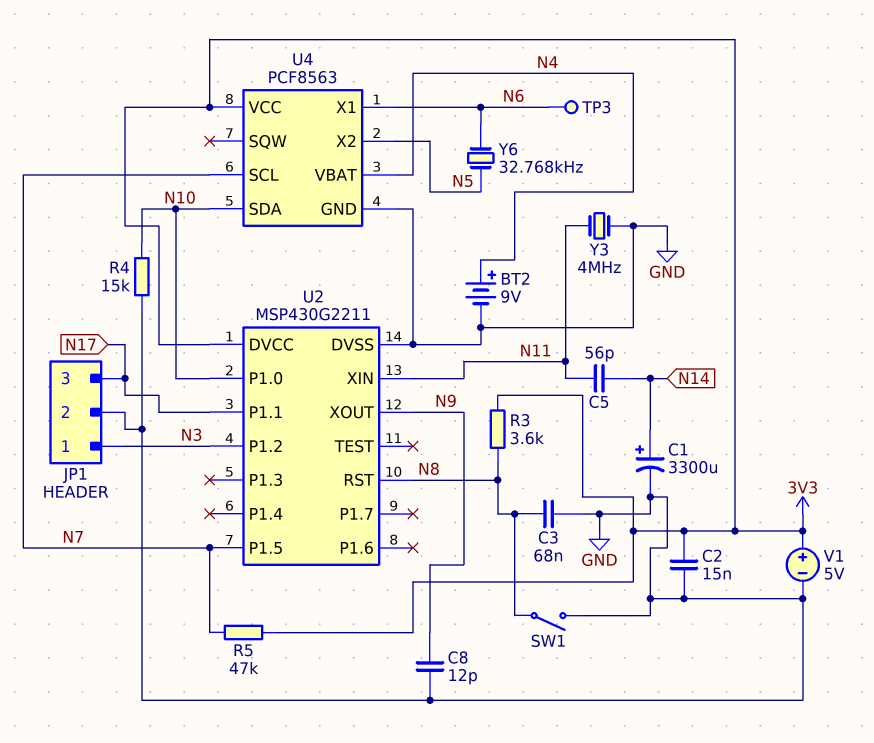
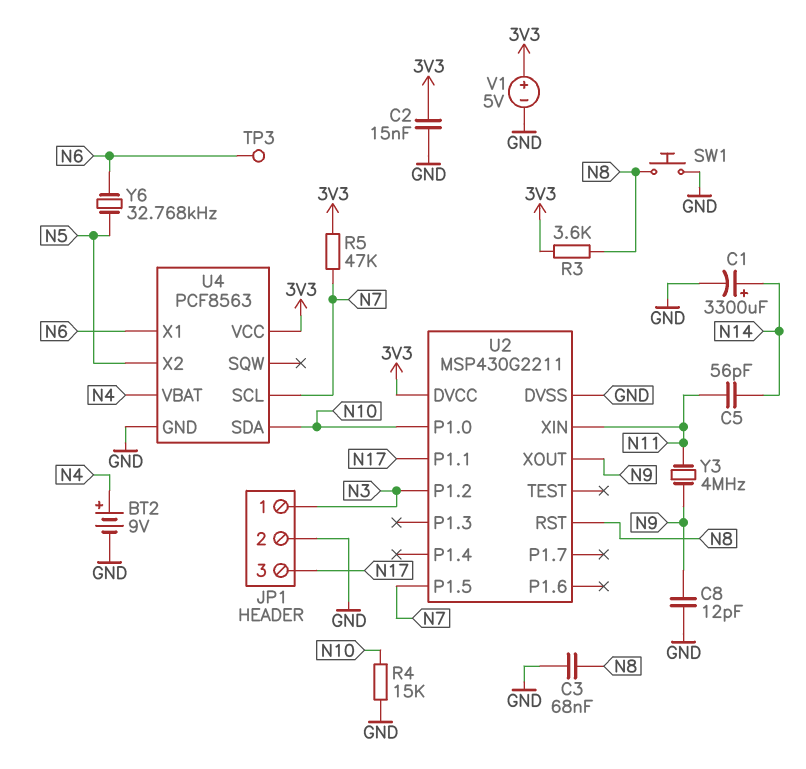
SW1: switch (GND, N8) -> button (GND, N8)
Y3: 4MHz (GND, N11) -> 4MHz (N9, N11)

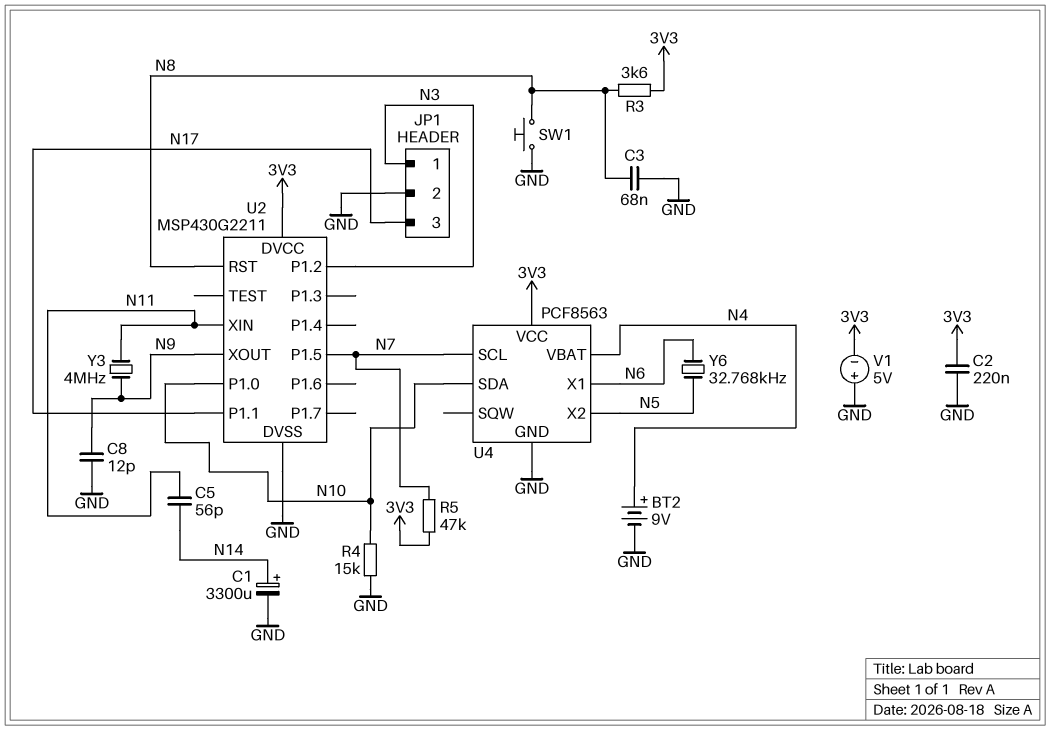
C2: 15nF (3V3, GND) -> 220nF (3V3, GND)
TP3: test point (N6) -> none
V1: 5V (plus 3V3, minus GND) -> 5V (plus GND, minus 3V3)

